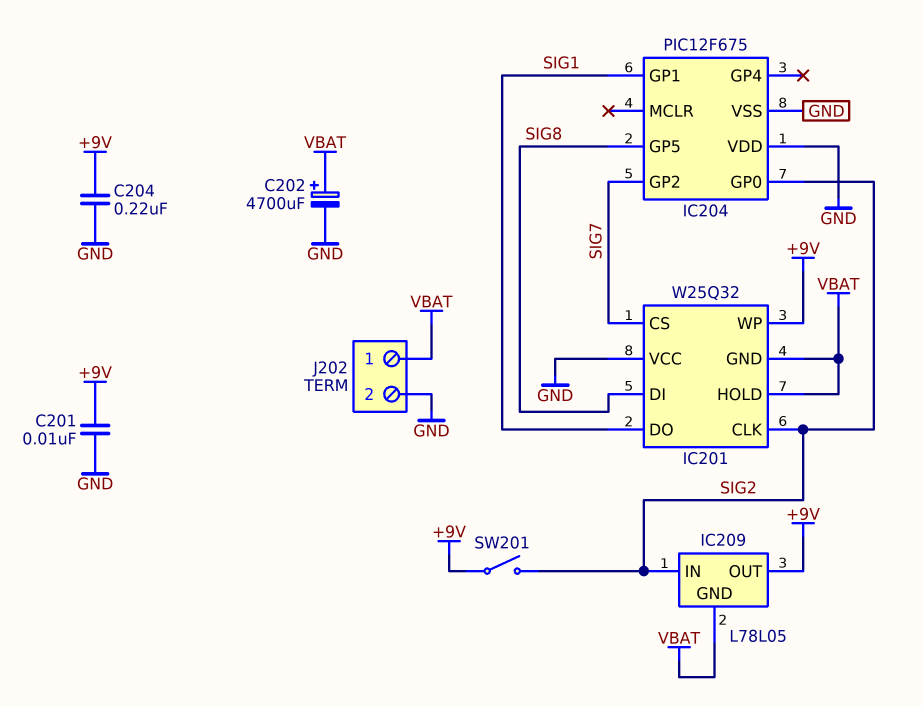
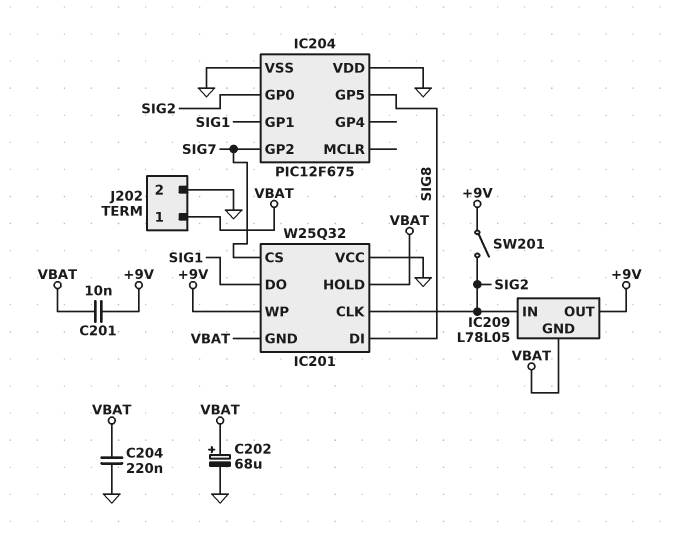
C201: 10nF (+9V, GND) -> 10nF (+9V, VBAT)
C202: 4700uF (plus VBAT, minus GND) -> 68uF (plus VBAT, minus GND)
C204: 220nF (+9V, GND) -> 220nF (GND, VBAT)

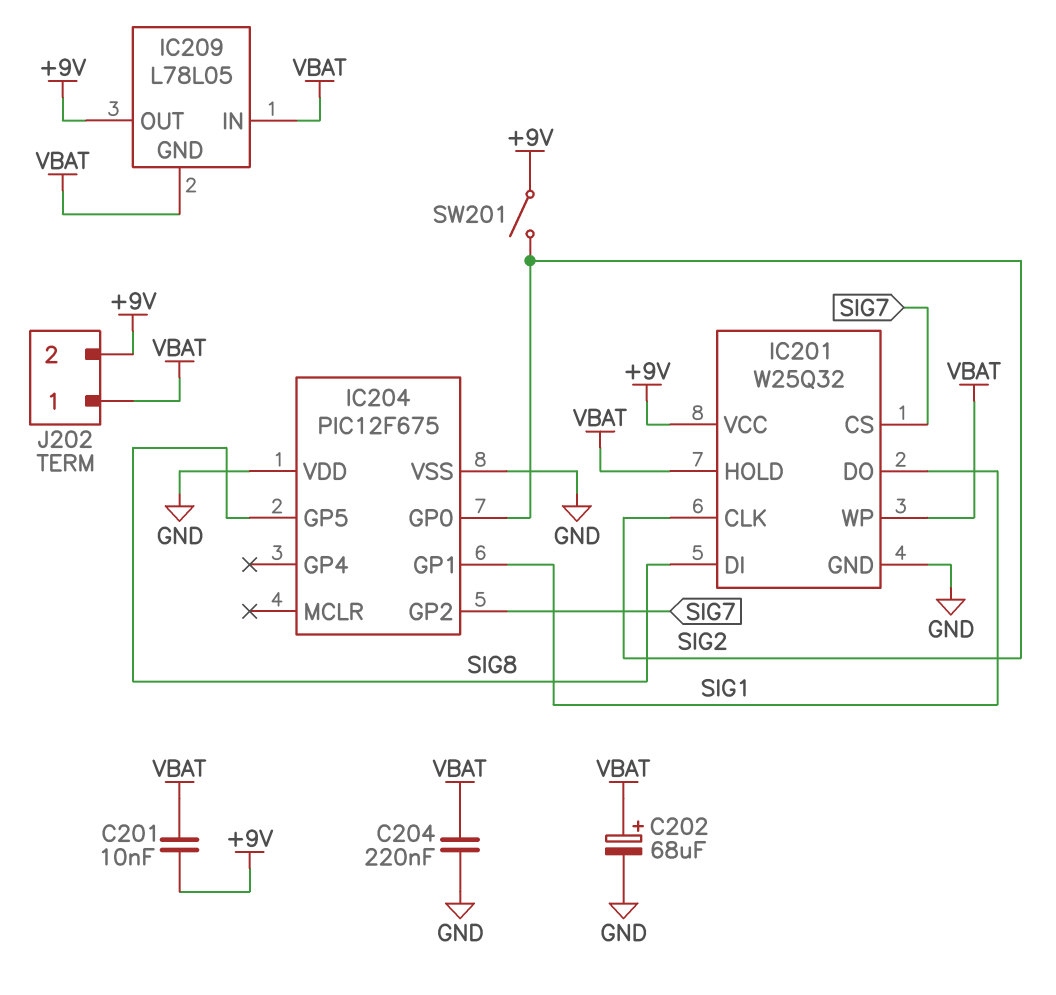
IC201 pin GND: VBAT -> GND
IC201 pin VCC: GND -> +9V
IC201 pin WP: +9V -> VBAT
IC209 pin IN: SIG2 -> VBAT
J202 pin 2: GND -> +9V

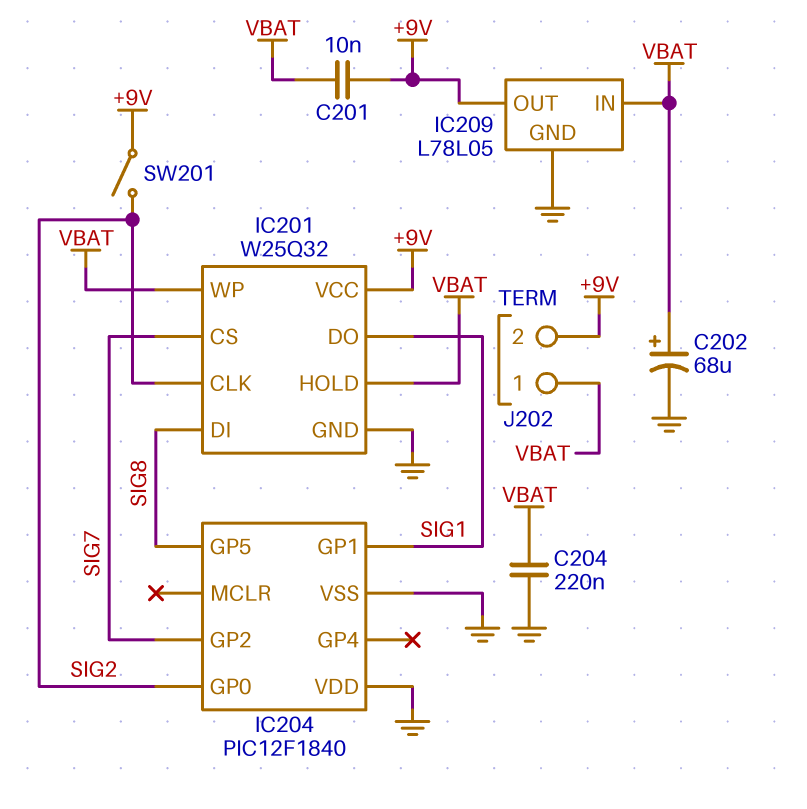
IC204: PIC12F675 -> PIC12F1840
IC209 pin GND: VBAT -> GND

